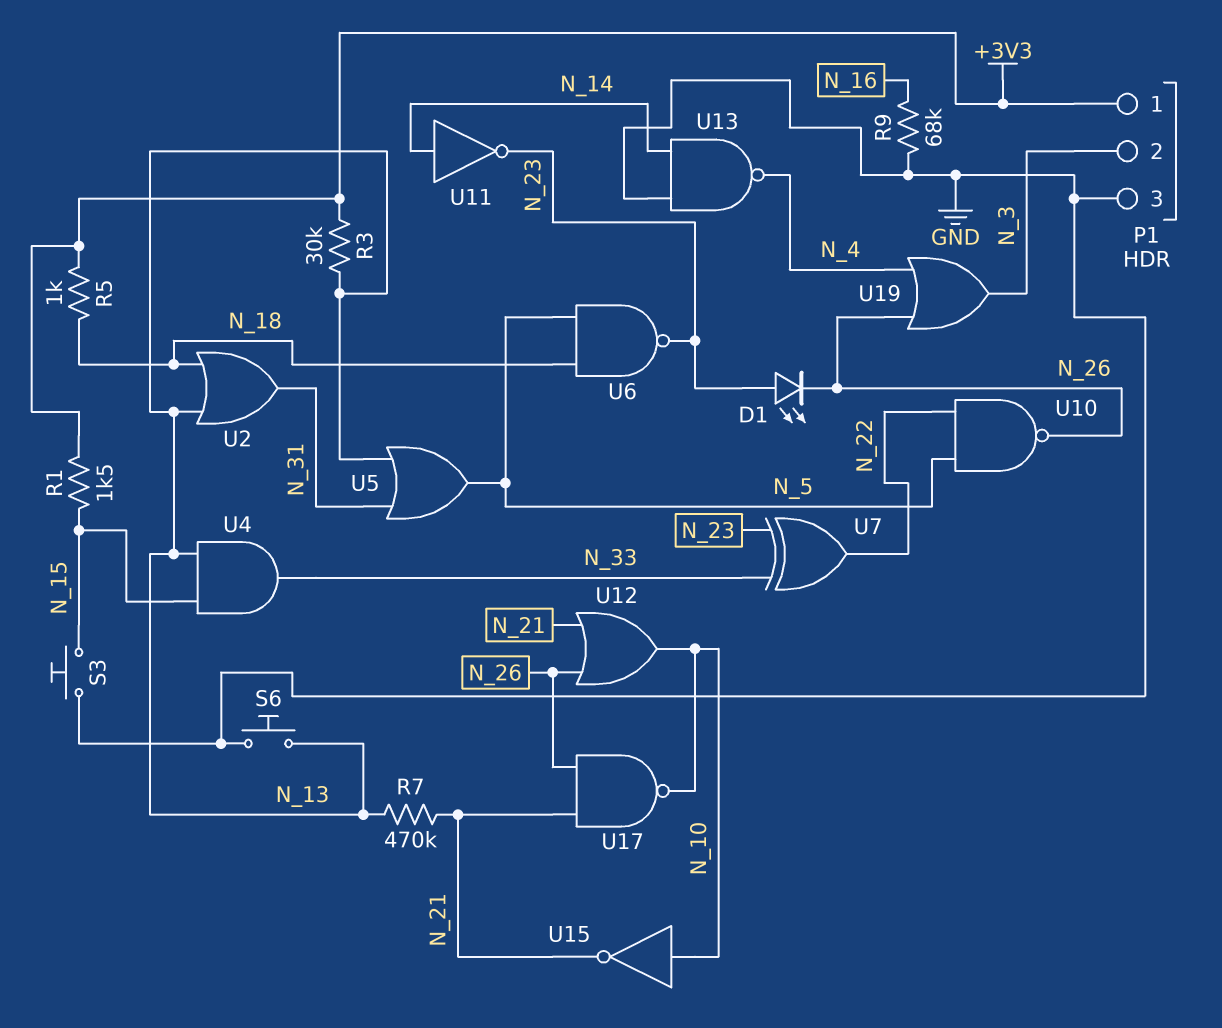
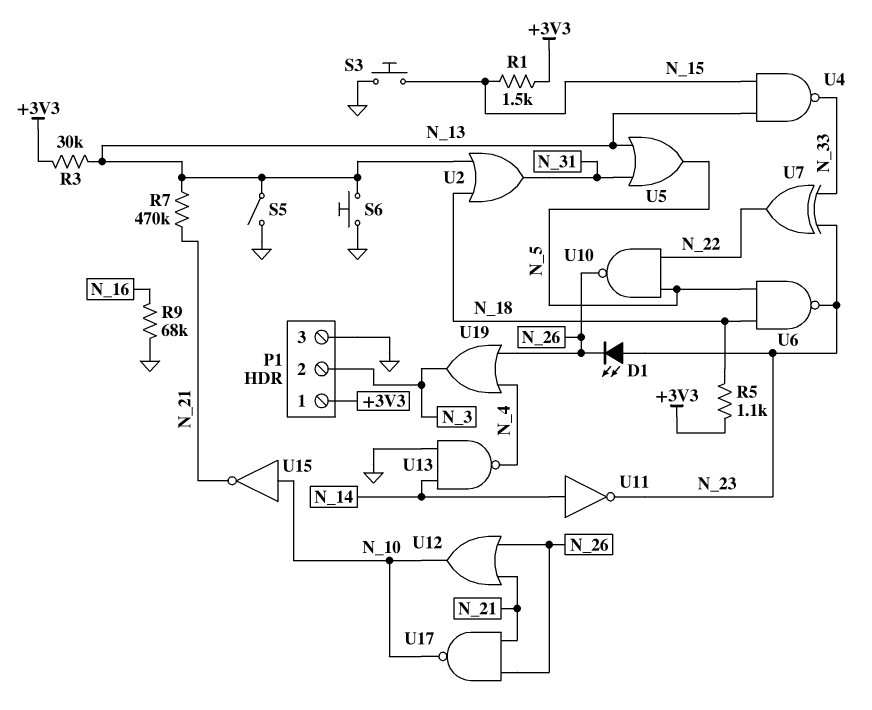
R5: 1k (+3V3, N_18) -> 1.1k (+3V3, N_18)
S5: none -> switch (GND, N_13)
U4: AND (in N_13, in N_15, out N_33) -> NAND (in N_13, in N_15, out N_33)

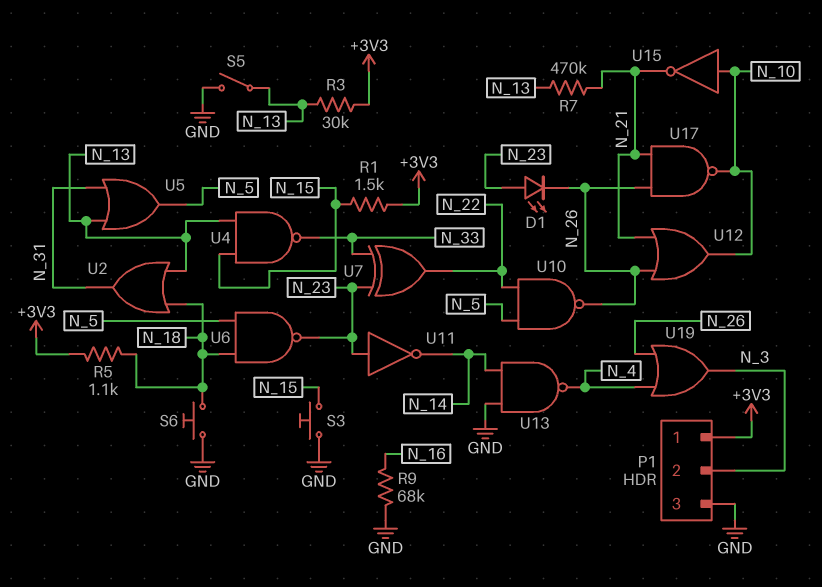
S6: button (GND, N_13) -> button (GND, N_18)
U11: NOT (in N_14, out N_23) -> NOT (in N_23, out N_14)

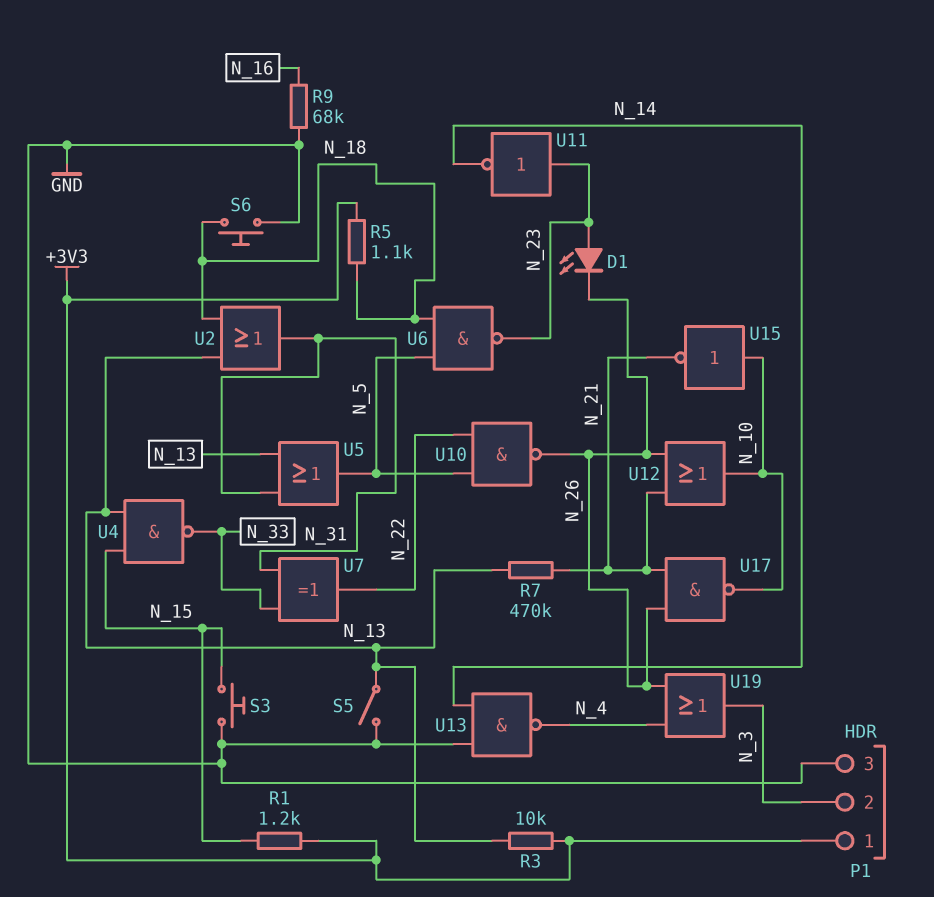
R1: 1.5k (+3V3, N_15) -> 1.2k (+3V3, N_15)
R3: 30k (+3V3, N_13) -> 10k (+3V3, N_13)
U7: XOR (in N_23, in N_33, out N_22) -> XOR (in N_31, in N_33, out N_22)

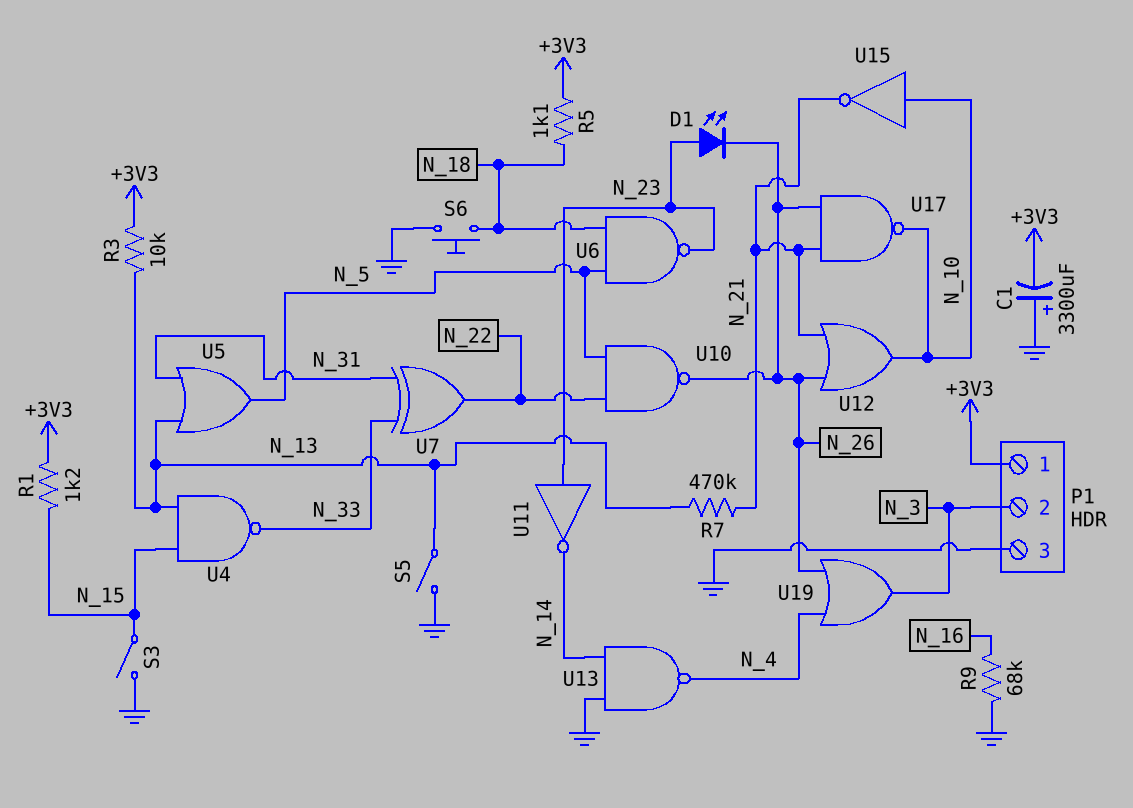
C1: none -> 3300uF (plus GND, minus +3V3)
S3: button (GND, N_15) -> switch (GND, N_15)
U2: OR (in N_13, in N_18, out N_31) -> none

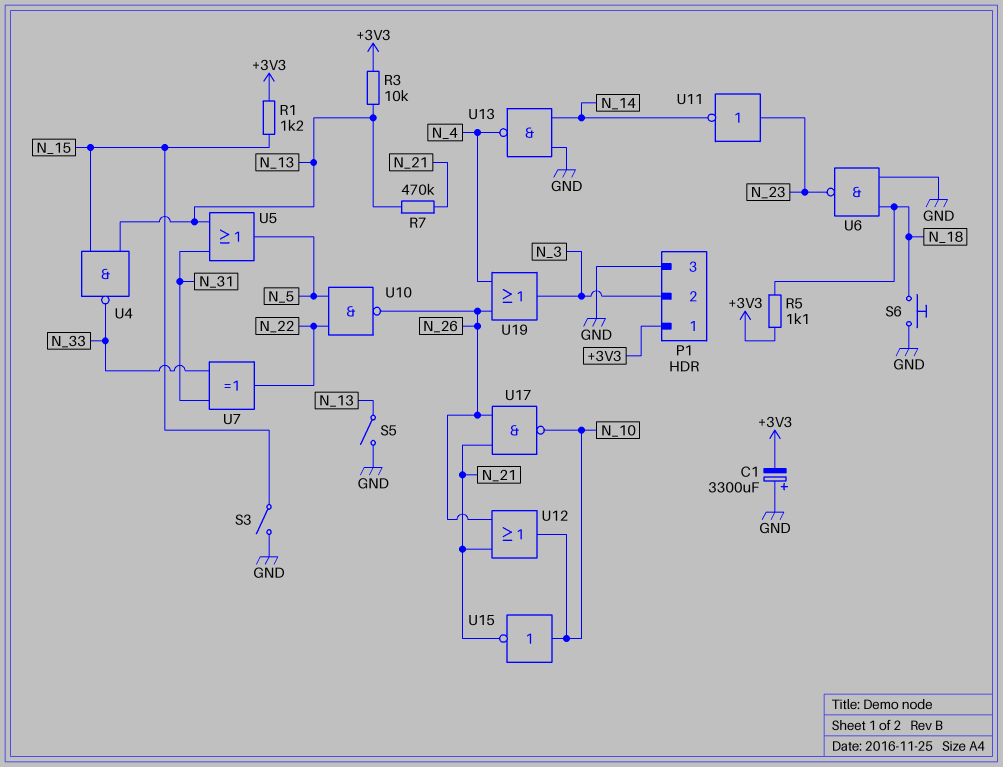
D1: LED (A N_23, K N_26) -> none
R9: 68k (GND, N_16) -> none
U6: NAND (in N_5, in N_18, out N_23) -> NAND (in GND, in N_18, out N_23)

